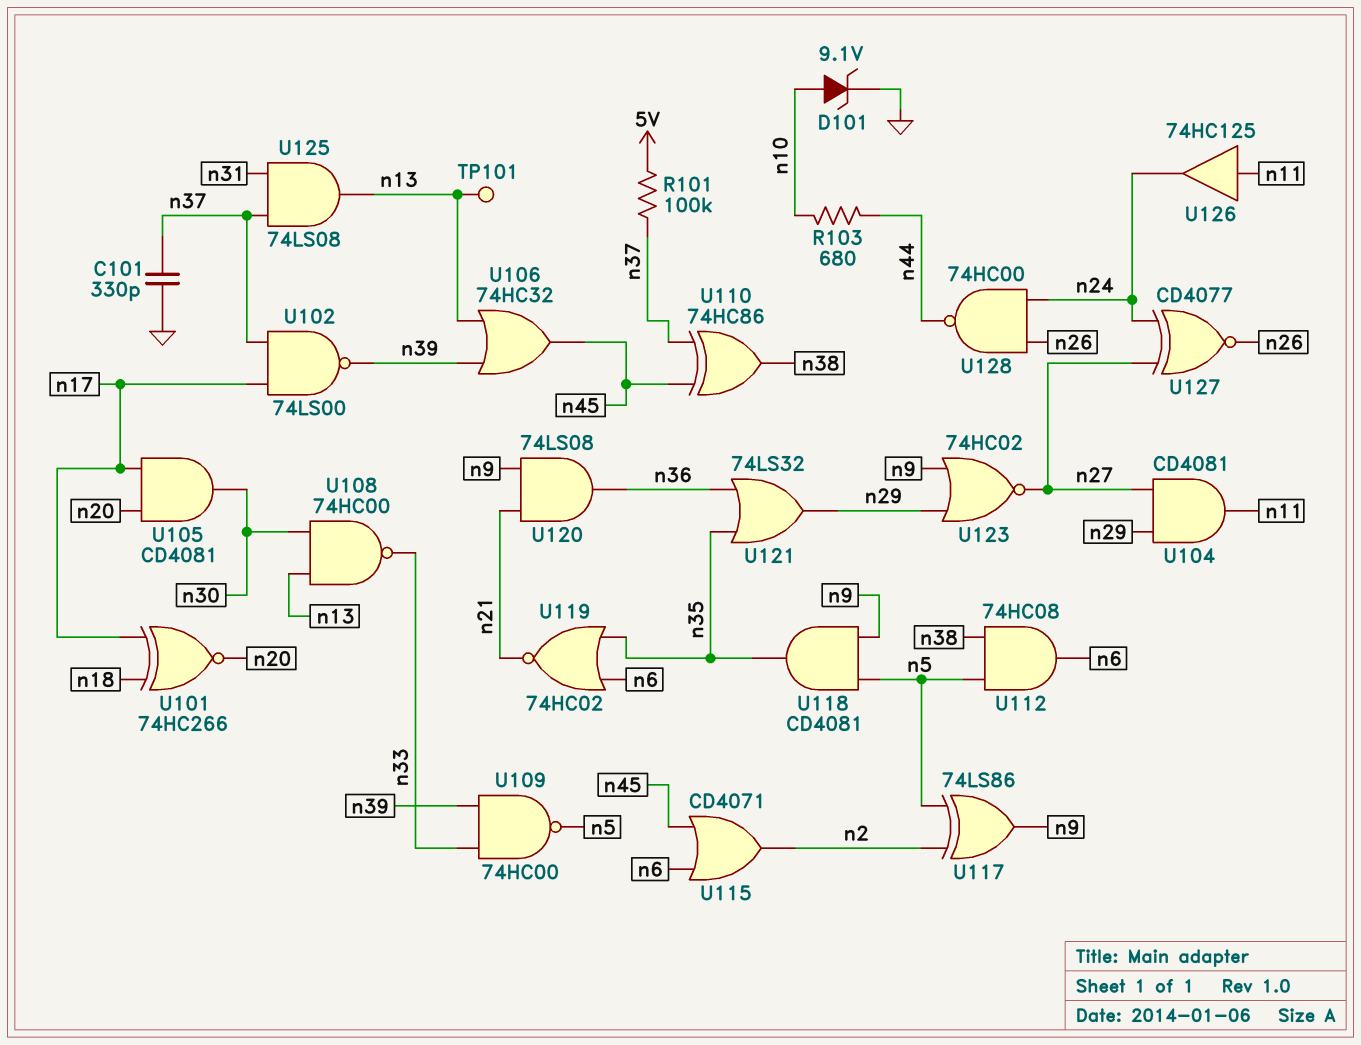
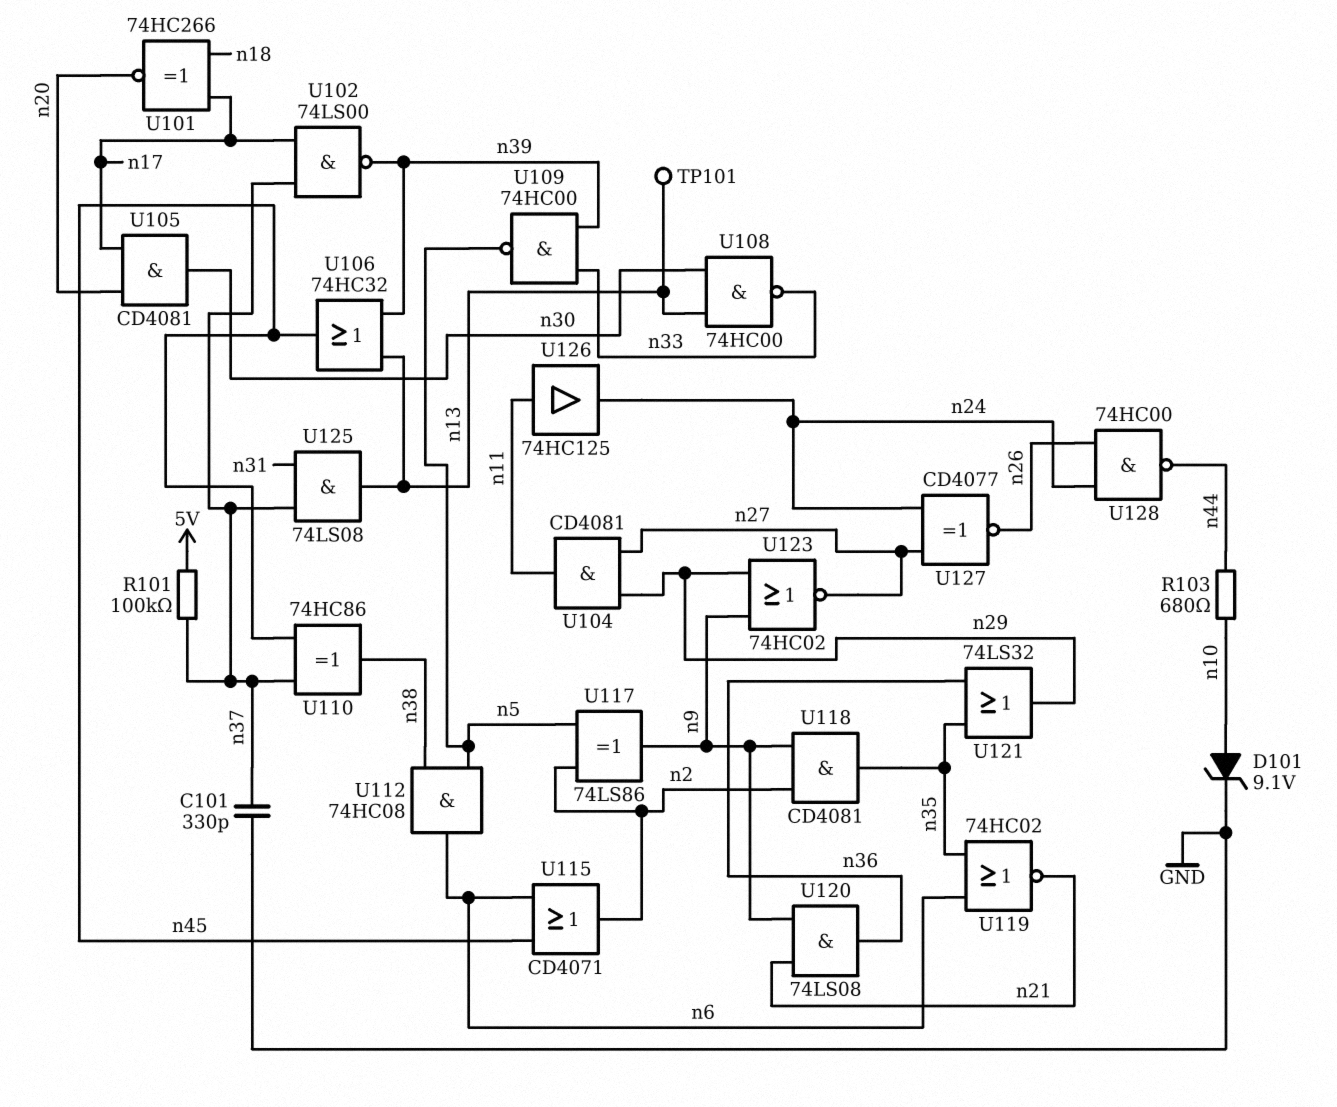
U118: AND CD4081 (in n5, in n9, out n35) -> AND CD4081 (in n2, in n9, out n35)

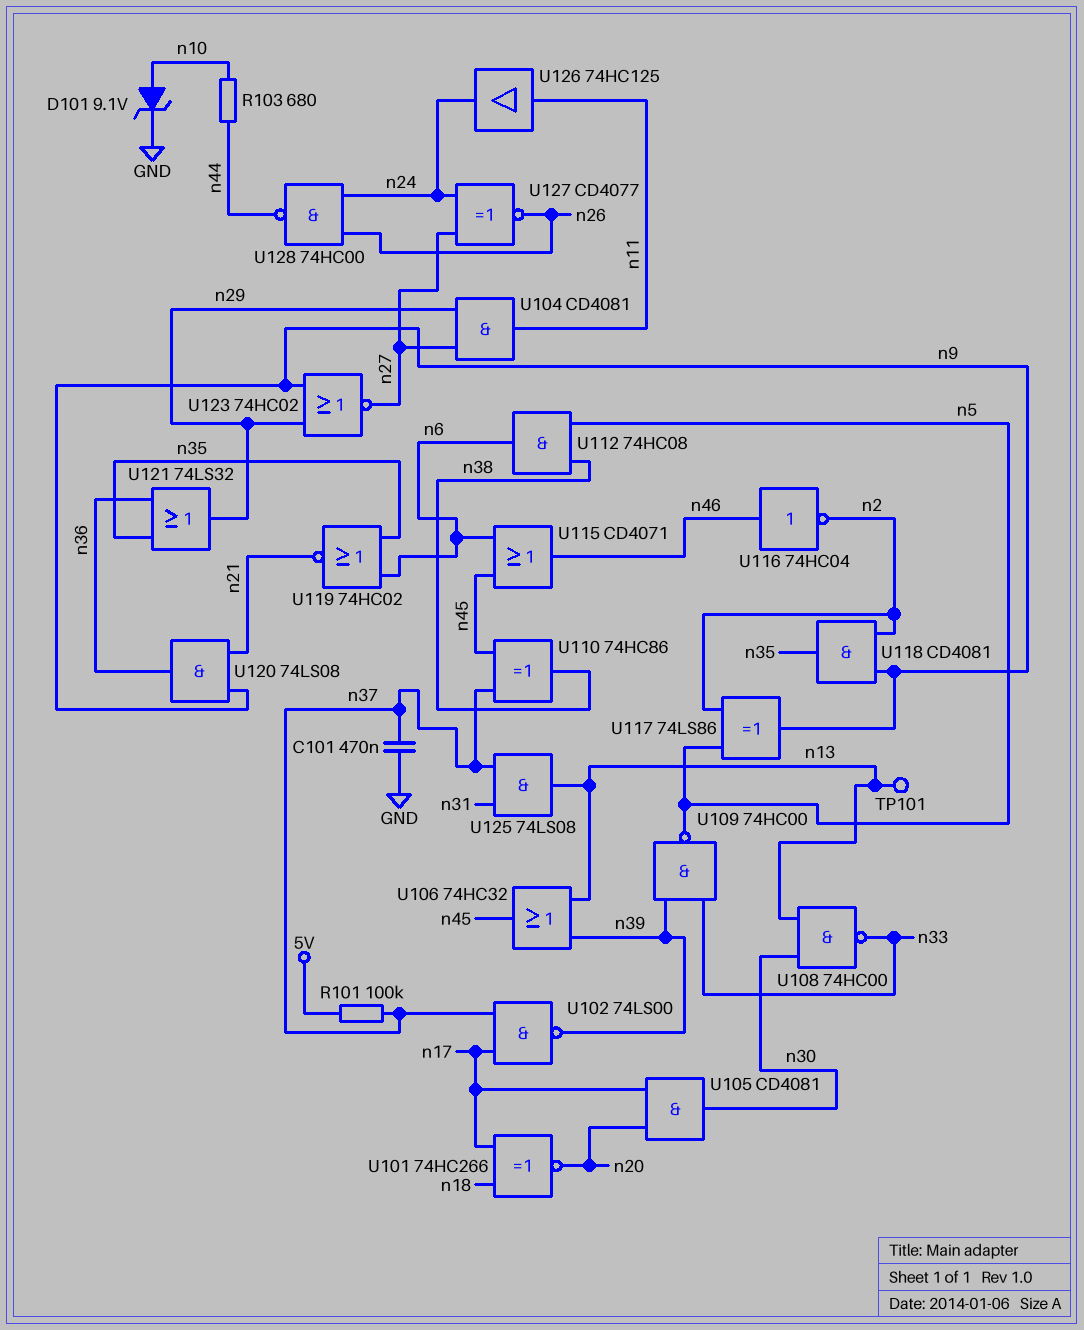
C101: 330pF (GND, n37) -> 470nF (GND, n37)
U115: OR CD4071 (in n6, in n45, out n2) -> OR CD4071 (in n6, in n45, out n46)
U116: none -> NOT 74HC04 (in n46, out n2)

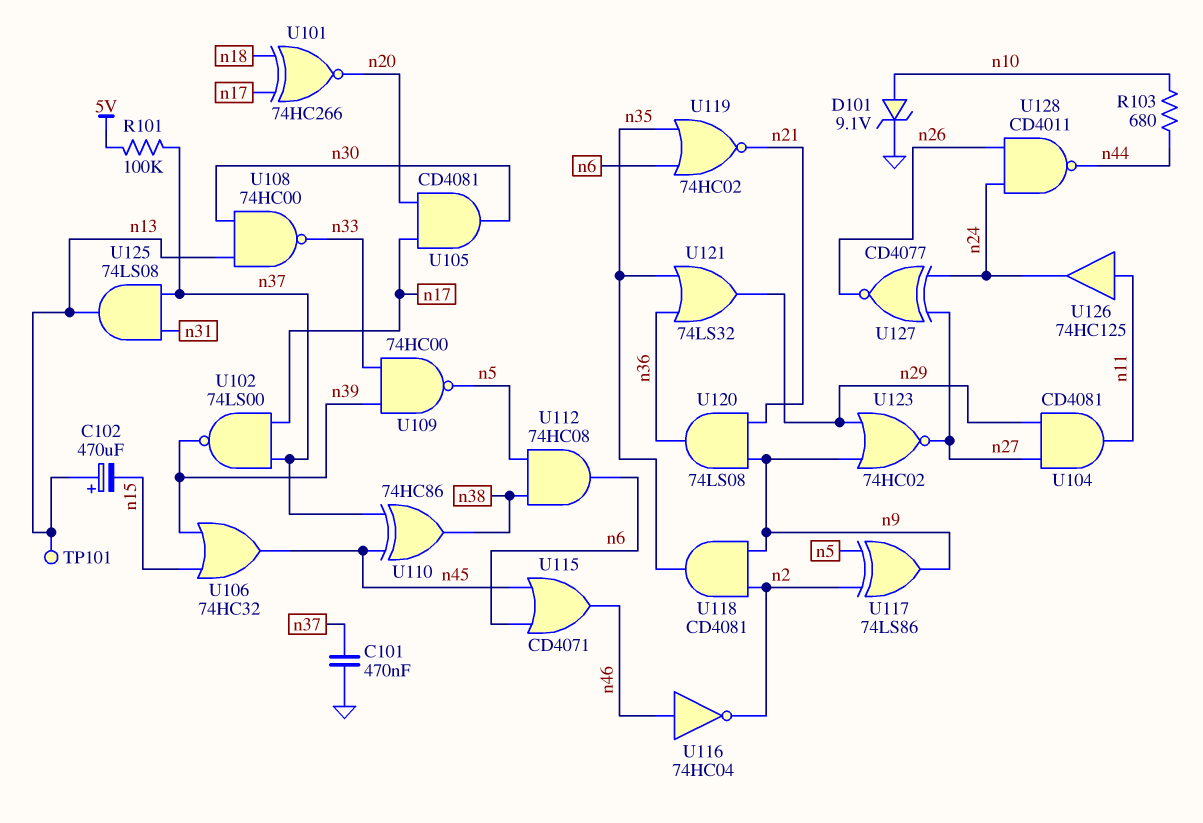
C102: none -> 470uF (plus n13, minus n15)
U106: OR 74HC32 (in n13, in n39, out n45) -> OR 74HC32 (in n15, in n39, out n45)
U128: NAND 74HC00 (in n24, in n26, out n44) -> NAND CD4011 (in n24, in n26, out n44)

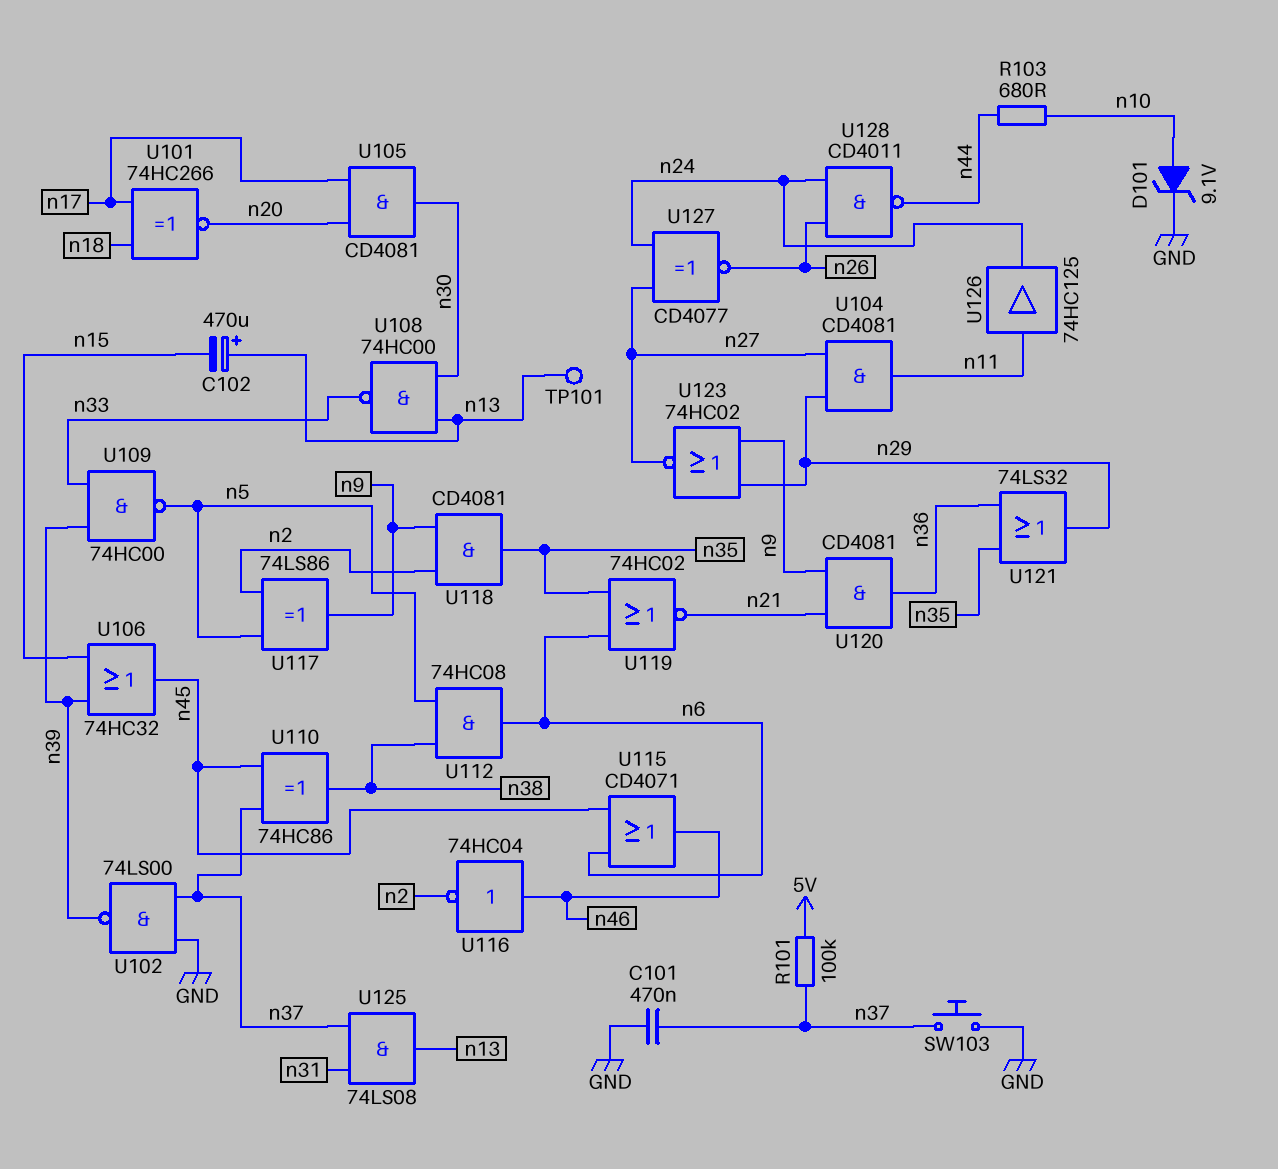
SW103: none -> button (GND, n37)
U102: NAND 74LS00 (in n17, in n37, out n39) -> NAND 74LS00 (in GND, in n37, out n39)
U120: AND 74LS08 (in n9, in n21, out n36) -> AND CD4081 (in n9, in n21, out n36)

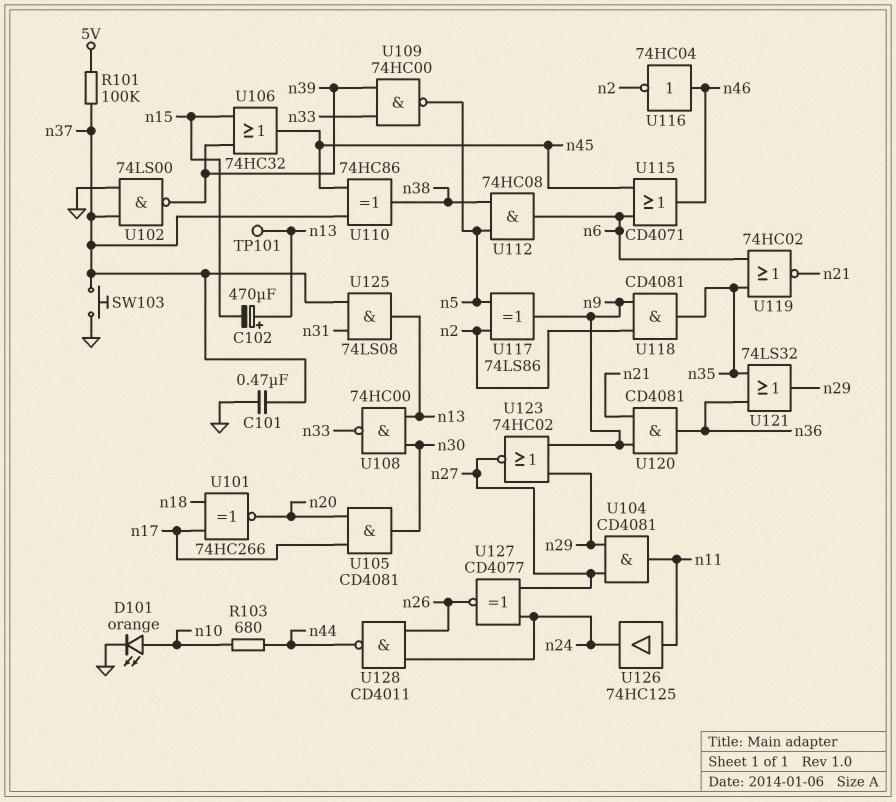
D101: zener 9.1V (A n10, K GND) -> LED orange (A n10, K GND)

